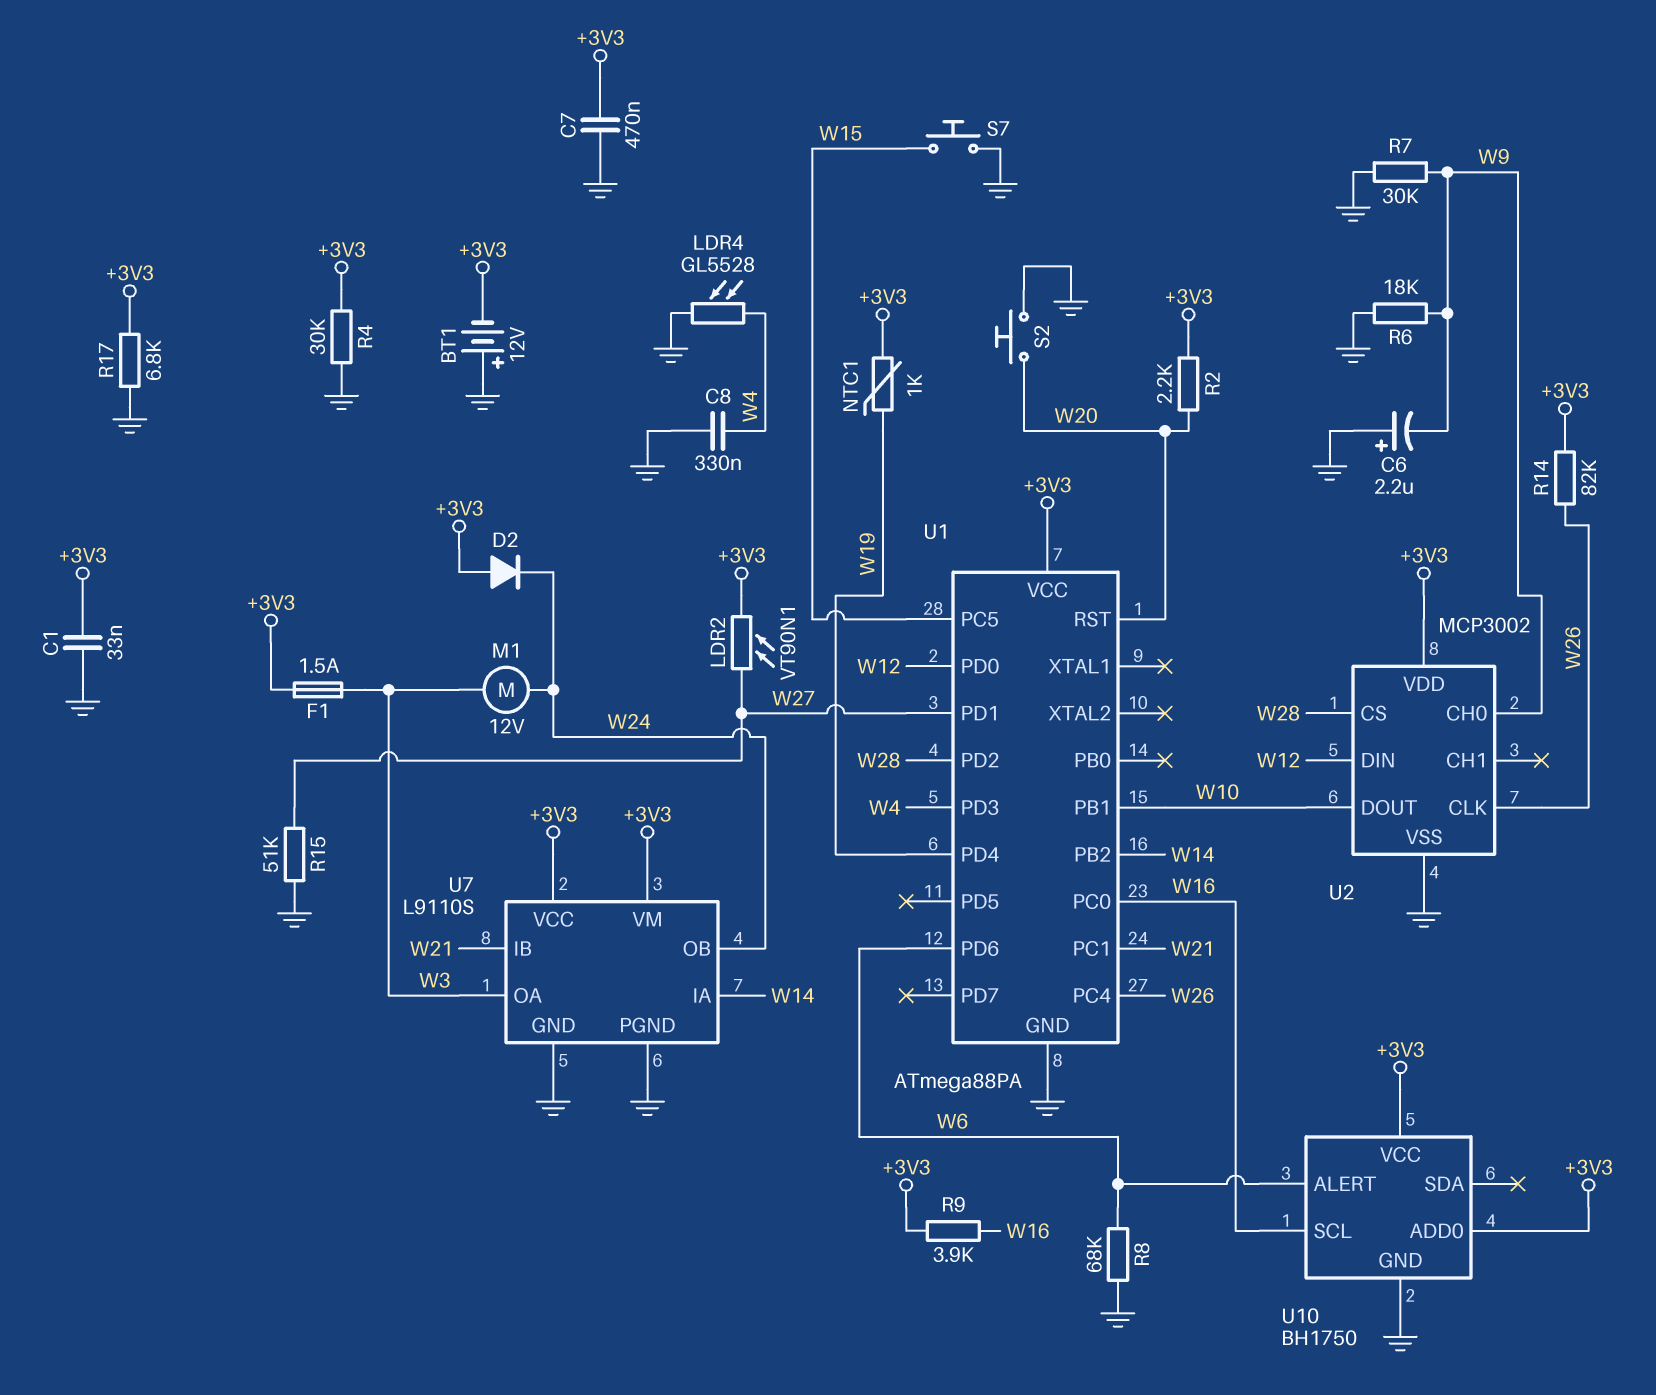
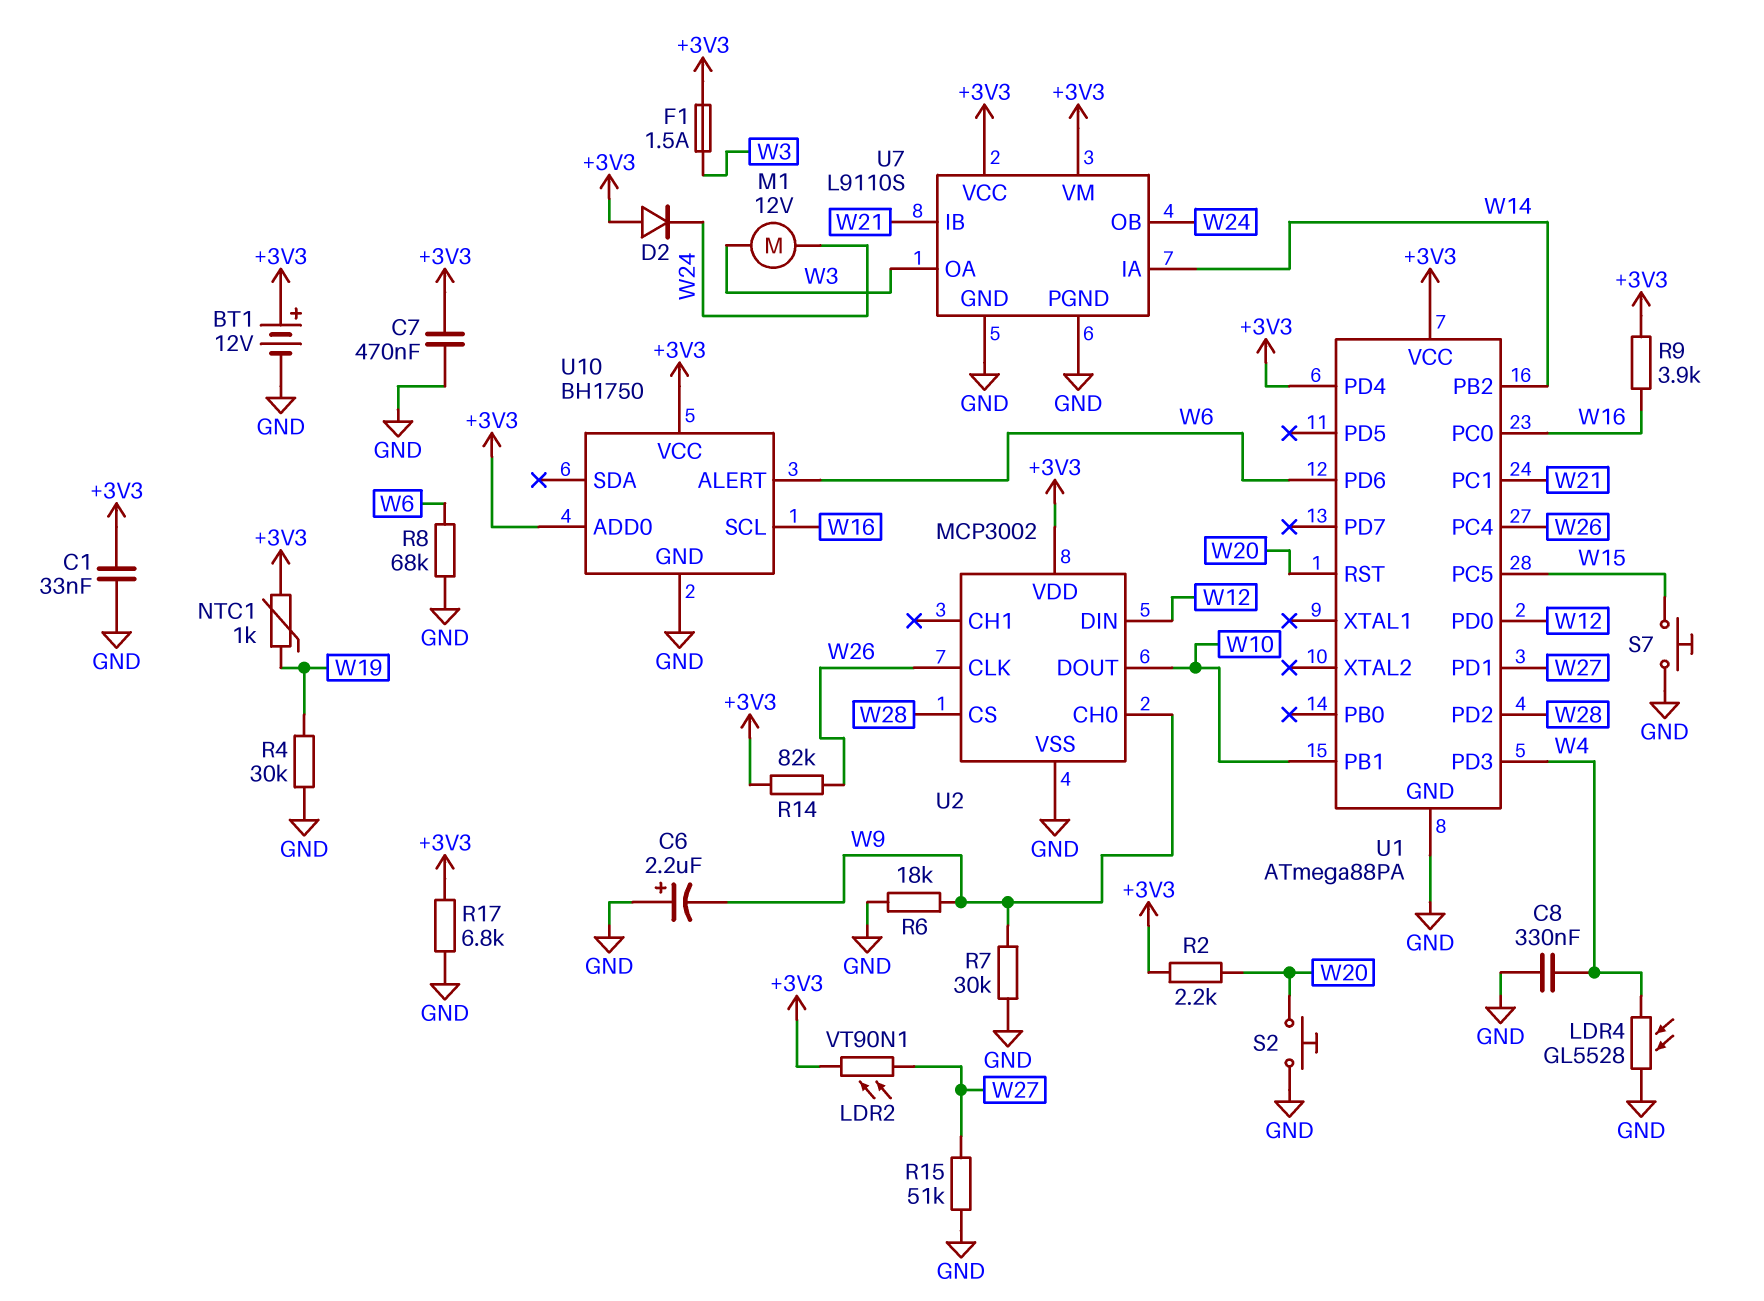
BT1: 12V (plus GND, minus +3V3) -> 12V (plus +3V3, minus GND)
R4: 30k (+3V3, GND) -> 30k (GND, W19)
U1 pin PD4: W19 -> +3V3

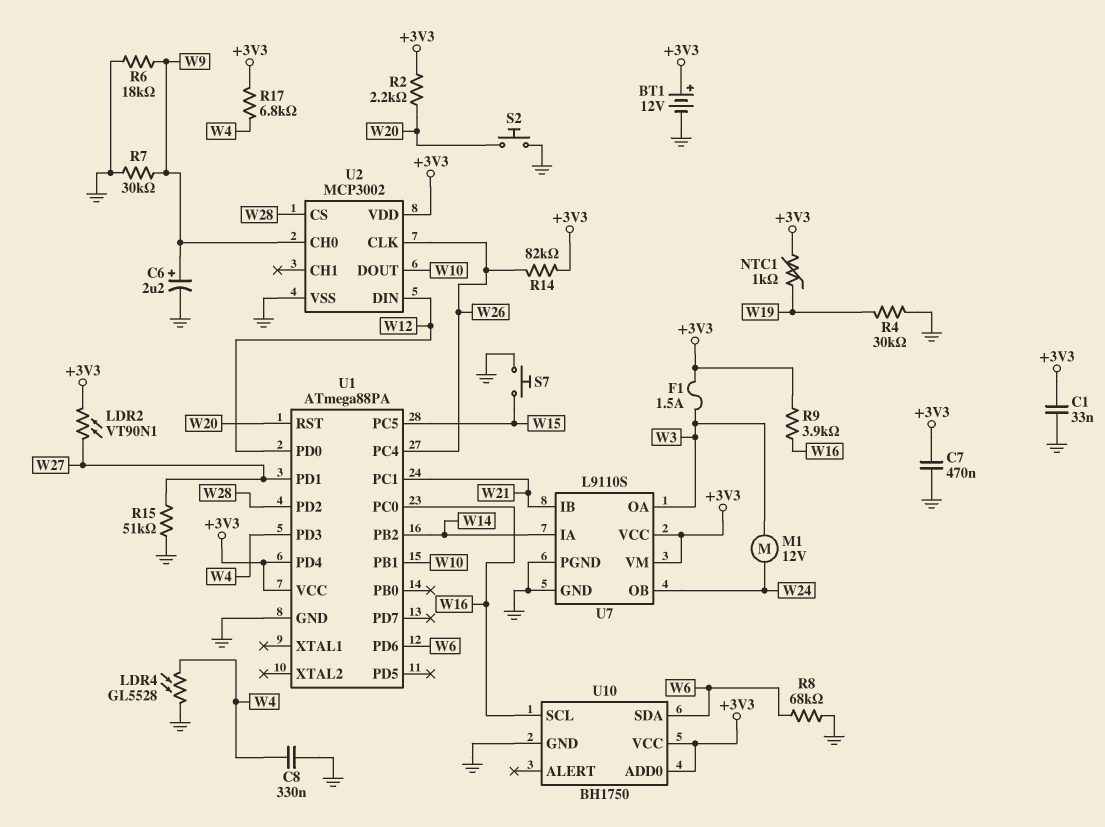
C6: 2.2uF (plus GND, minus W9) -> 2.2uF (plus W9, minus GND)
D2: diode (A +3V3, K W24) -> none
R17: 6.8k (+3V3, GND) -> 6.8k (+3V3, W4)
U10 pin ALERT: W6 -> none
U10 pin SDA: none -> W6

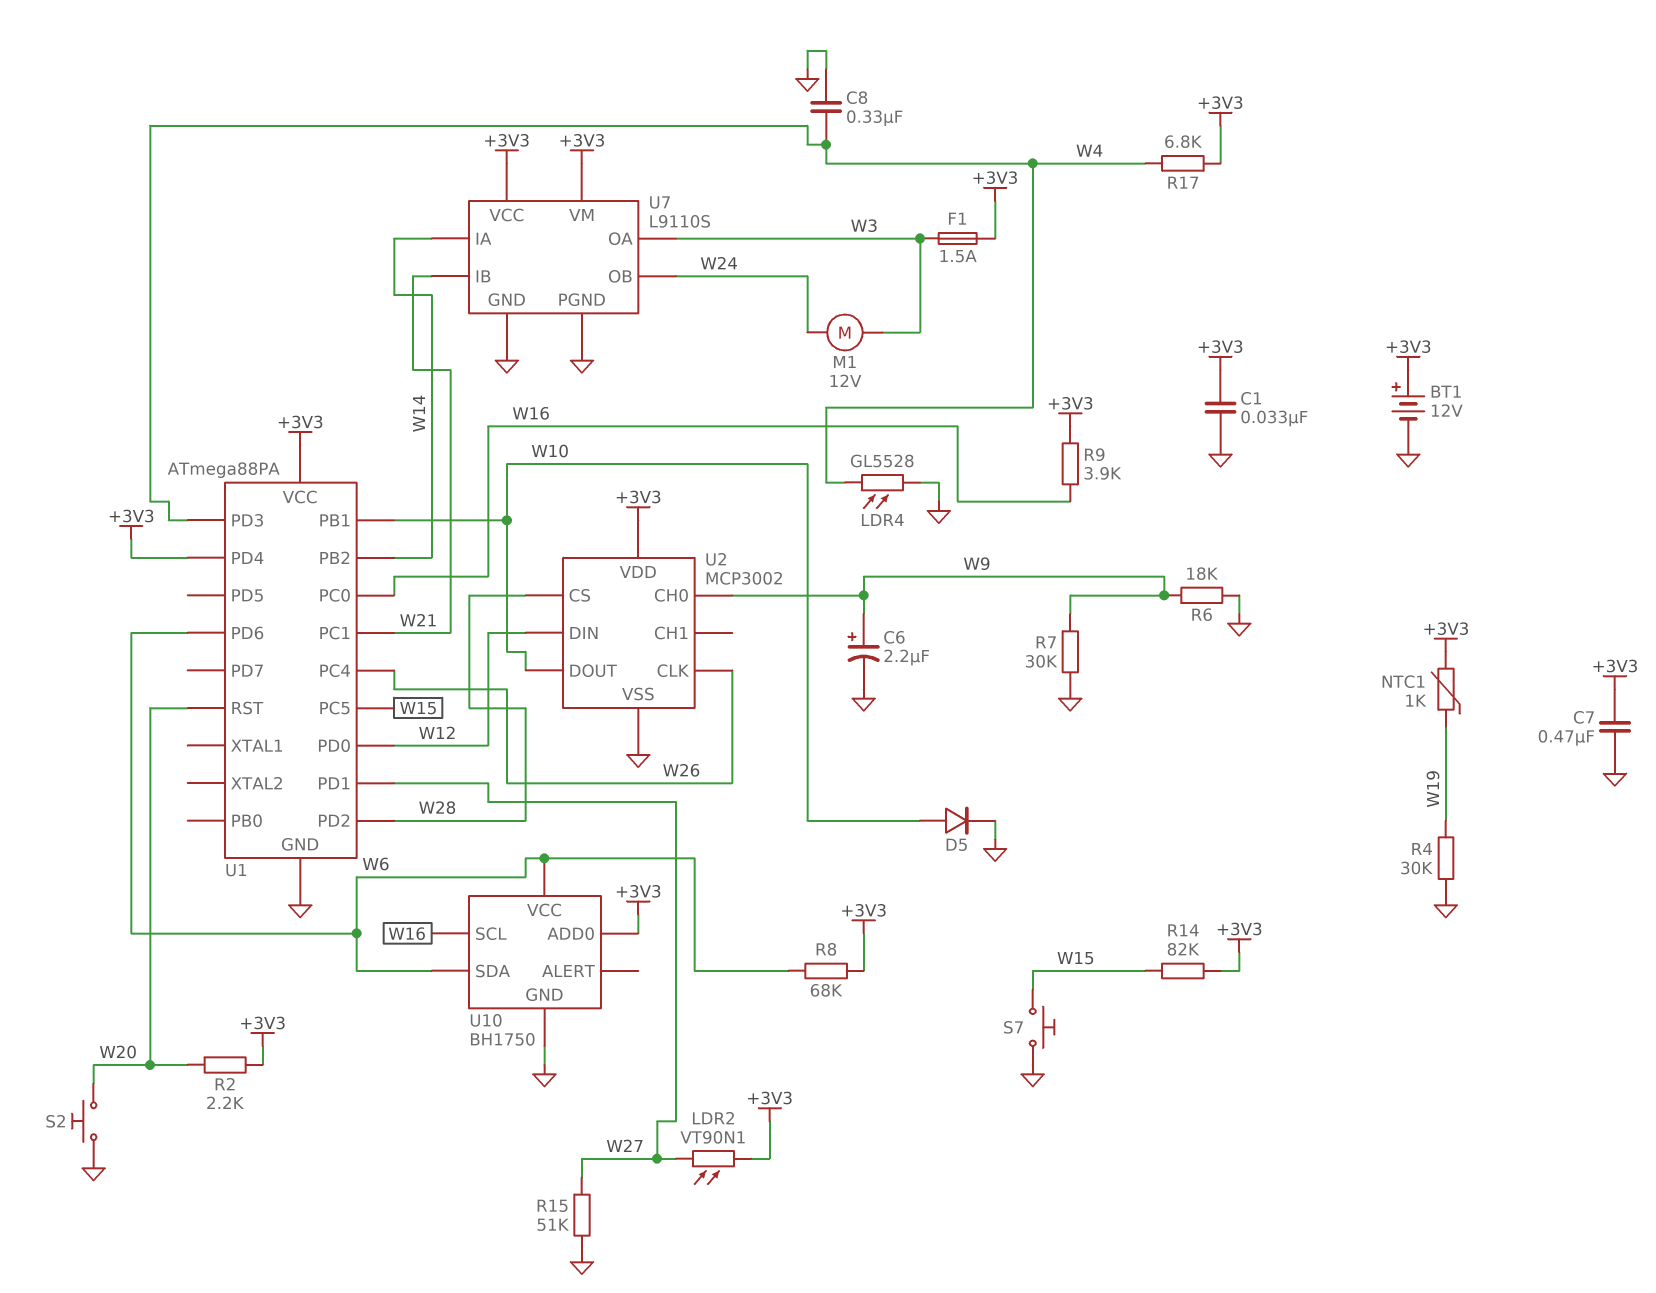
D5: none -> diode (A W10, K GND)
R8: 68k (GND, W6) -> 68k (+3V3, W6)
R14: 82k (+3V3, W26) -> 82k (+3V3, W15)
U10 pin VCC: +3V3 -> W6

